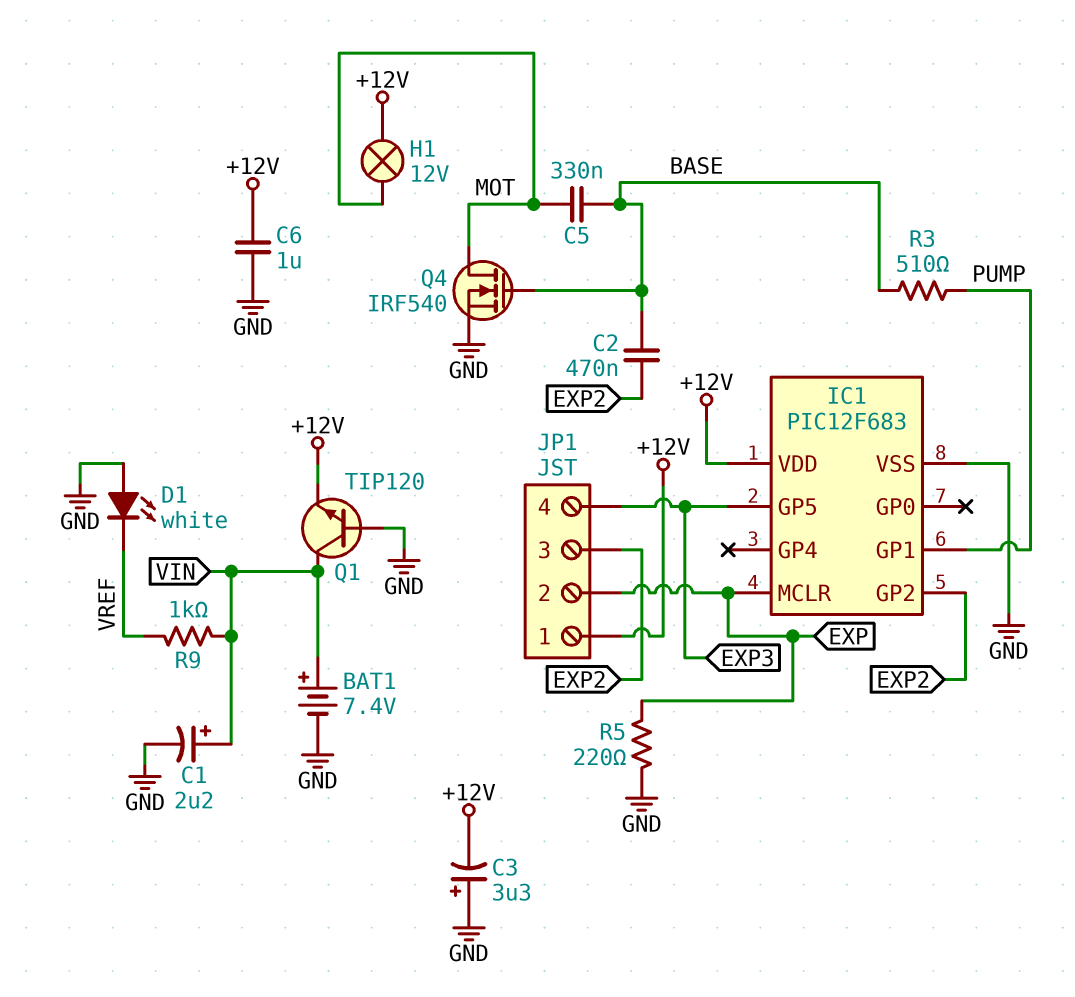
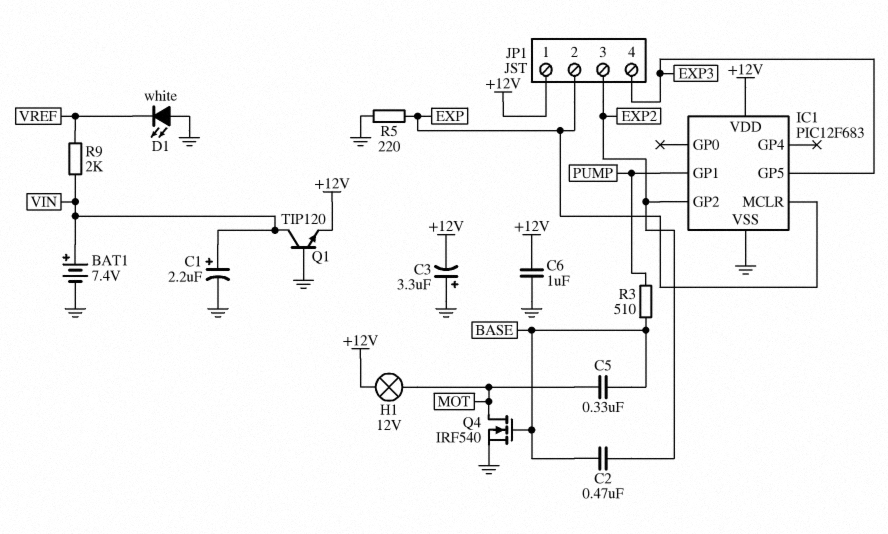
R9: 1k (VIN, VREF) -> 2k (VIN, VREF)

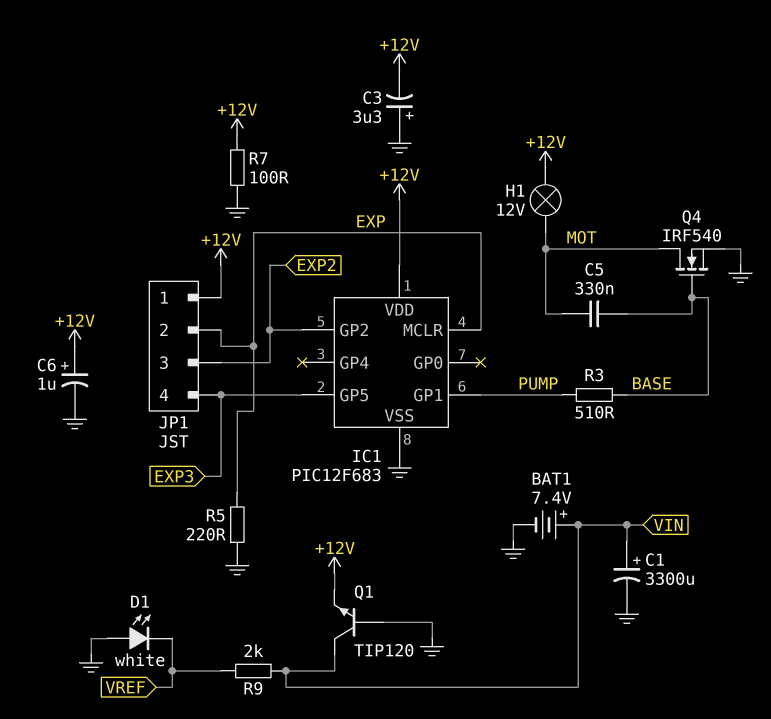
C1: 2.2uF (plus VIN, minus GND) -> 3300uF (plus VIN, minus GND)
C2: 470nF (BASE, EXP2) -> none
C6: 1uF (+12V, GND) -> 1uF (plus +12V, minus GND)
R7: none -> 100 (+12V, GND)

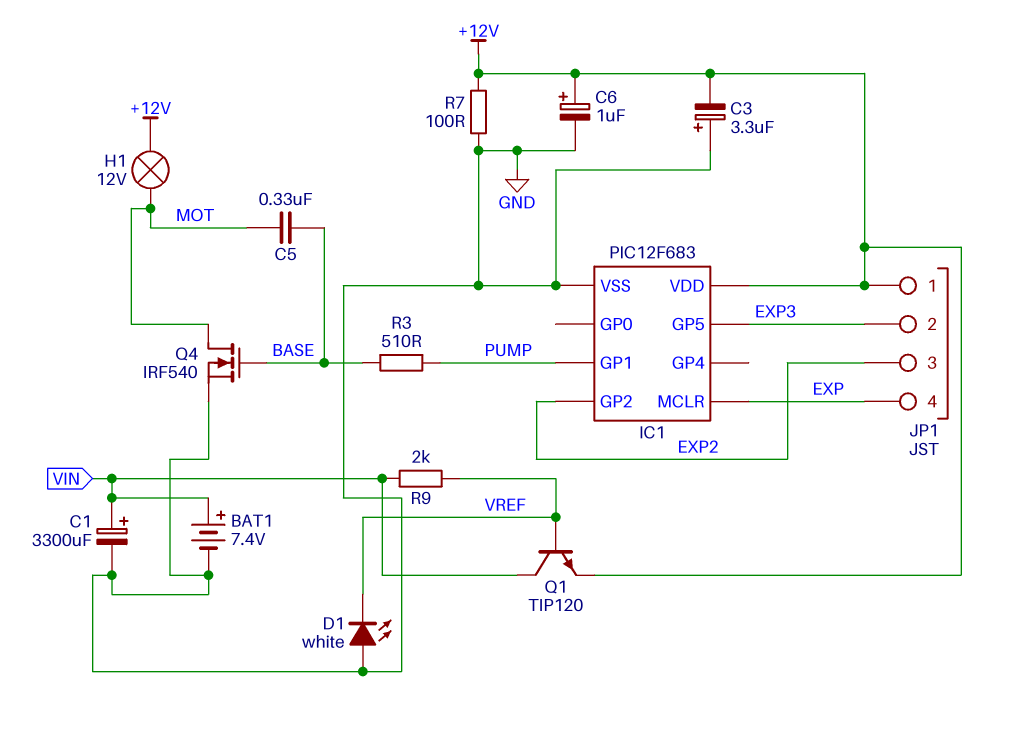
JP1 pin 2: EXP -> EXP3
JP1 pin 4: EXP3 -> EXP
Q1: NPN TIP120 (B GND, C VIN, E +12V) -> NPN TIP120 (B VREF, C VIN, E +12V)
R5: 220 (EXP, GND) -> none

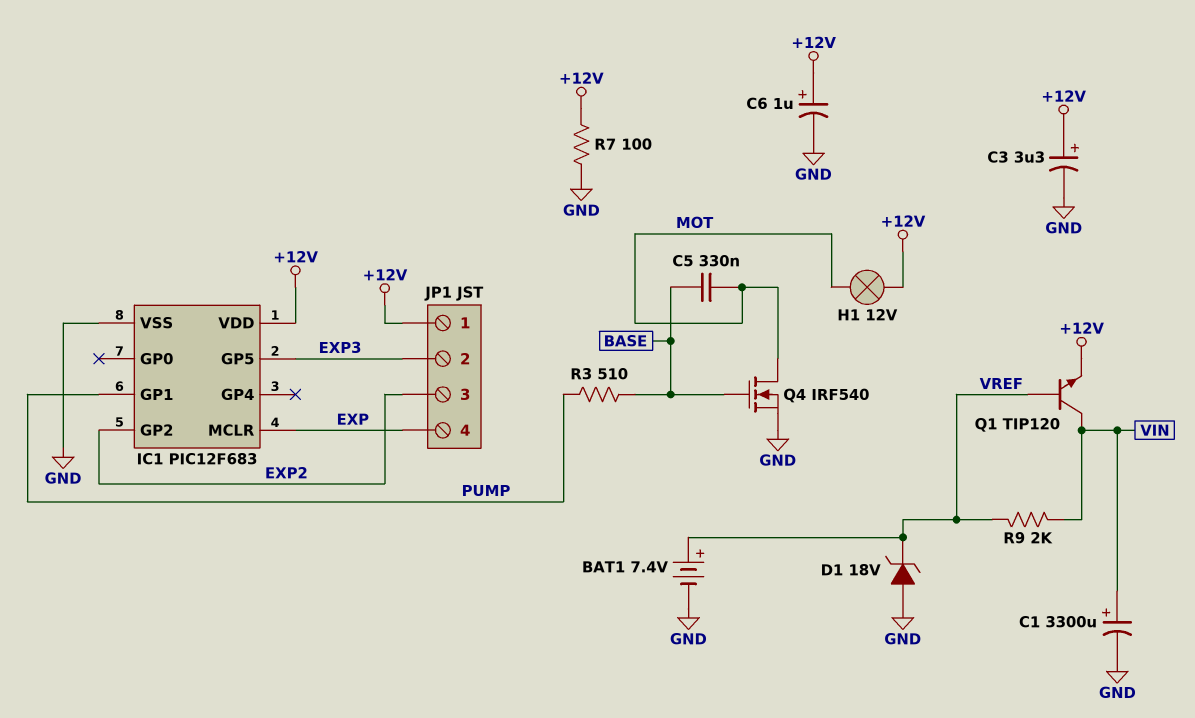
BAT1: 7.4V (plus VIN, minus GND) -> 7.4V (plus VREF, minus GND)
C3: 3.3uF (plus GND, minus +12V) -> 3.3uF (plus +12V, minus GND)
D1: LED white (A GND, K VREF) -> zener 18V (A GND, K VREF)

